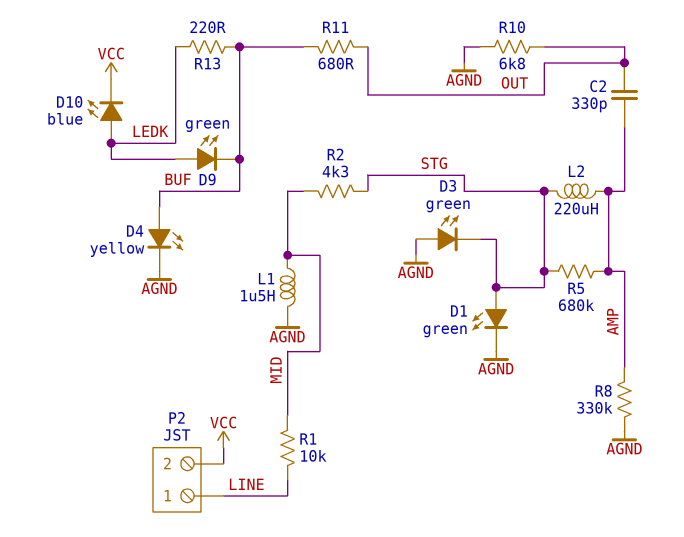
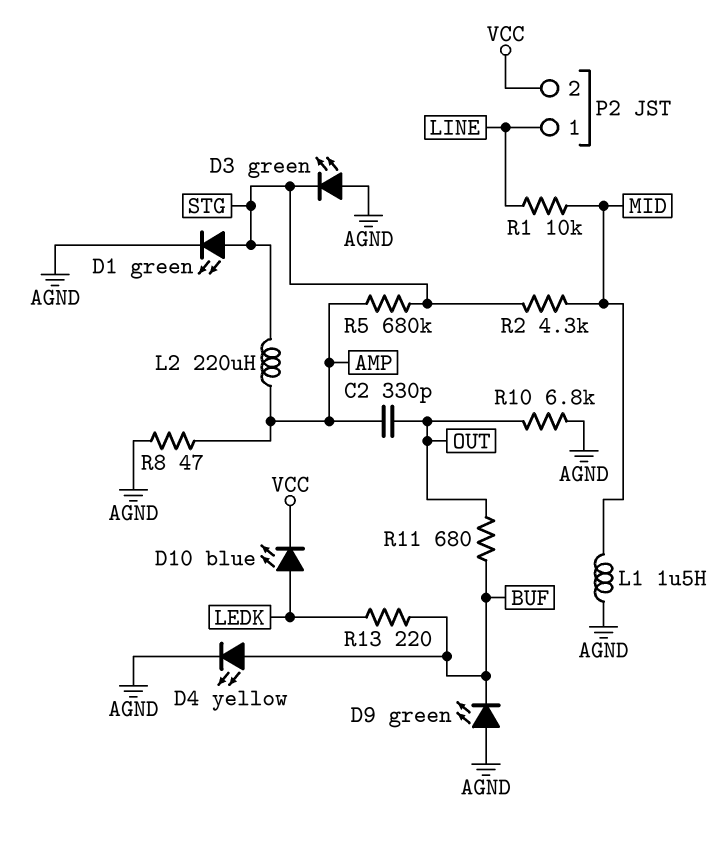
D9: LED green (A LEDK, K BUF) -> LED green (A AGND, K BUF)
R8: 330k (AGND, AMP) -> 47 (AGND, AMP)

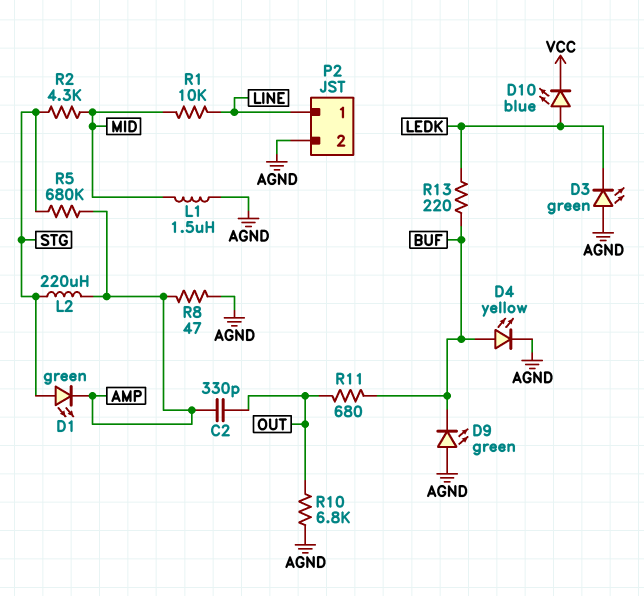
D1: LED green (A STG, K AGND) -> LED green (A STG, K AMP)
D3: LED green (A AGND, K STG) -> LED green (A AGND, K LEDK)
P2 pin 2: VCC -> AGND

